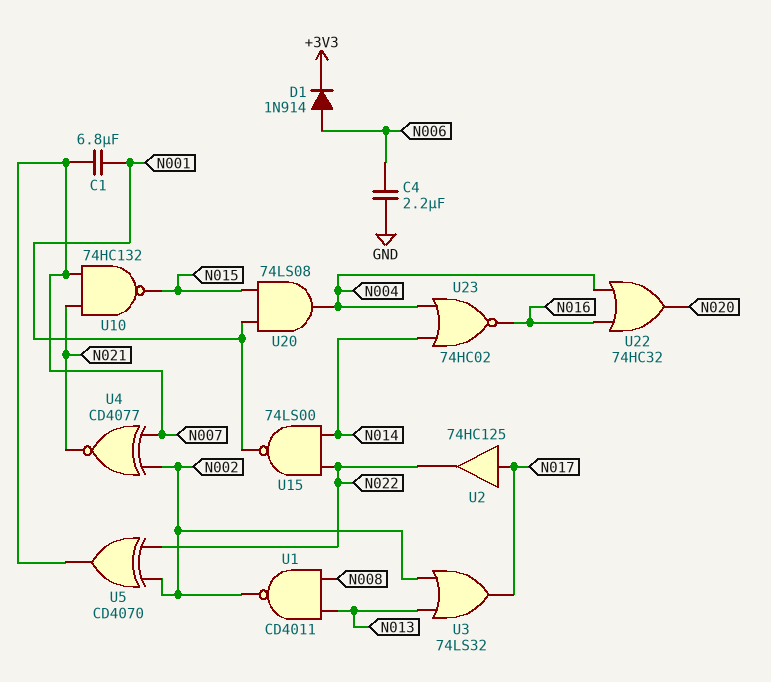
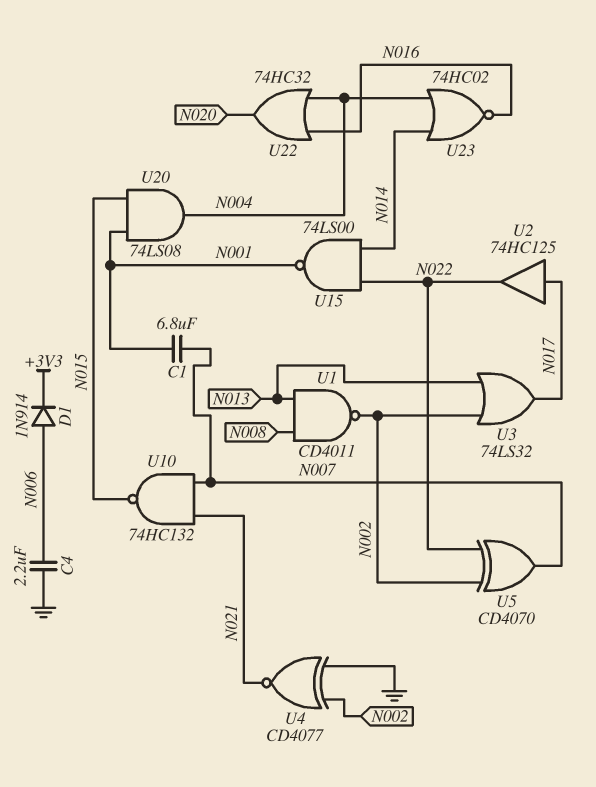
U4: XNOR CD4077 (in N002, in N007, out N021) -> XNOR CD4077 (in GND, in N002, out N021)

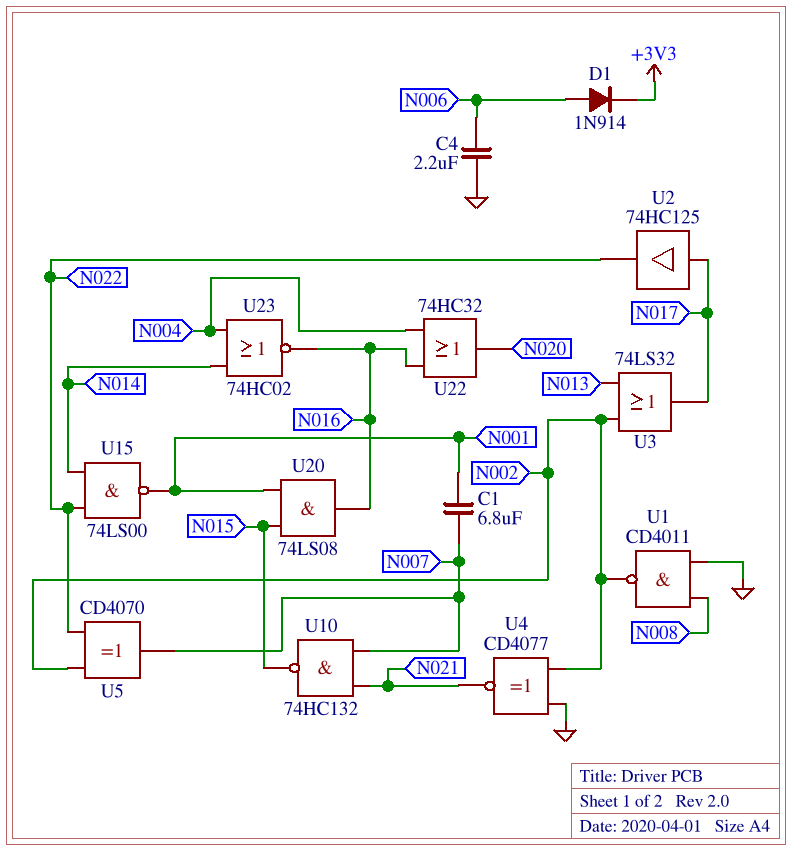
U1: NAND CD4011 (in N008, in N013, out N002) -> NAND CD4011 (in GND, in N008, out N002)
U20: AND 74LS08 (in N001, in N015, out N004) -> AND 74LS08 (in N001, in N015, out N016)

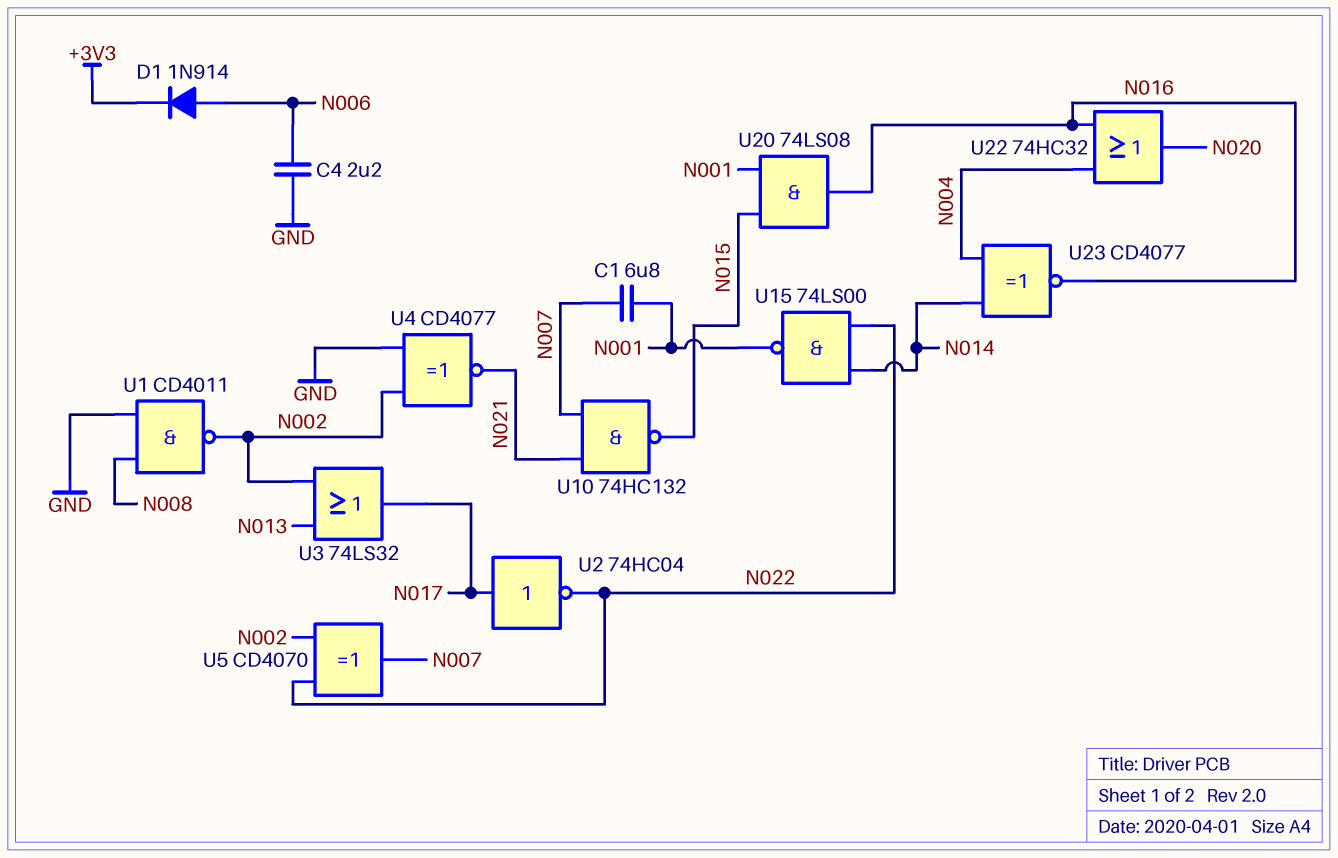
U2: buffer 74HC125 (in N017, out N022) -> NOT 74HC04 (in N017, out N022)
U23: NOR 74HC02 (in N004, in N014, out N016) -> XNOR CD4077 (in N004, in N014, out N016)

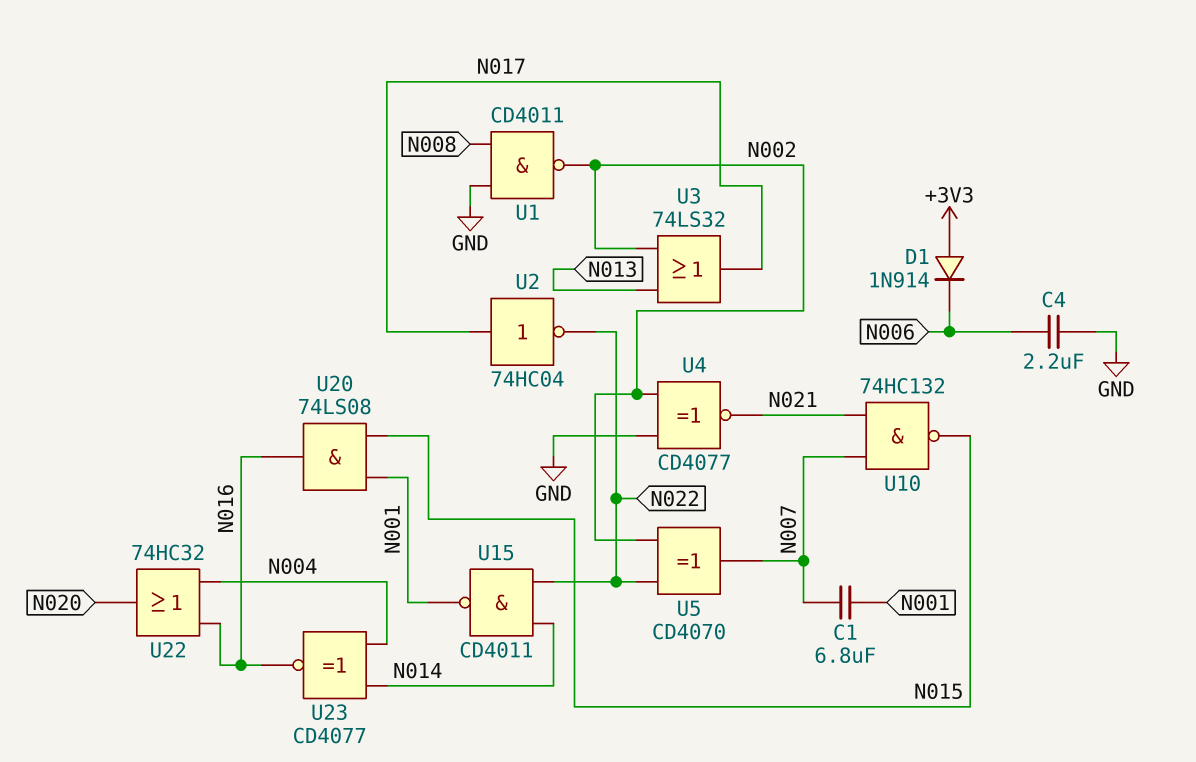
D1: diode 1N914 (A N006, K +3V3) -> diode 1N914 (A +3V3, K N006)
U15: NAND 74LS00 (in N014, in N022, out N001) -> NAND CD4011 (in N014, in N022, out N001)

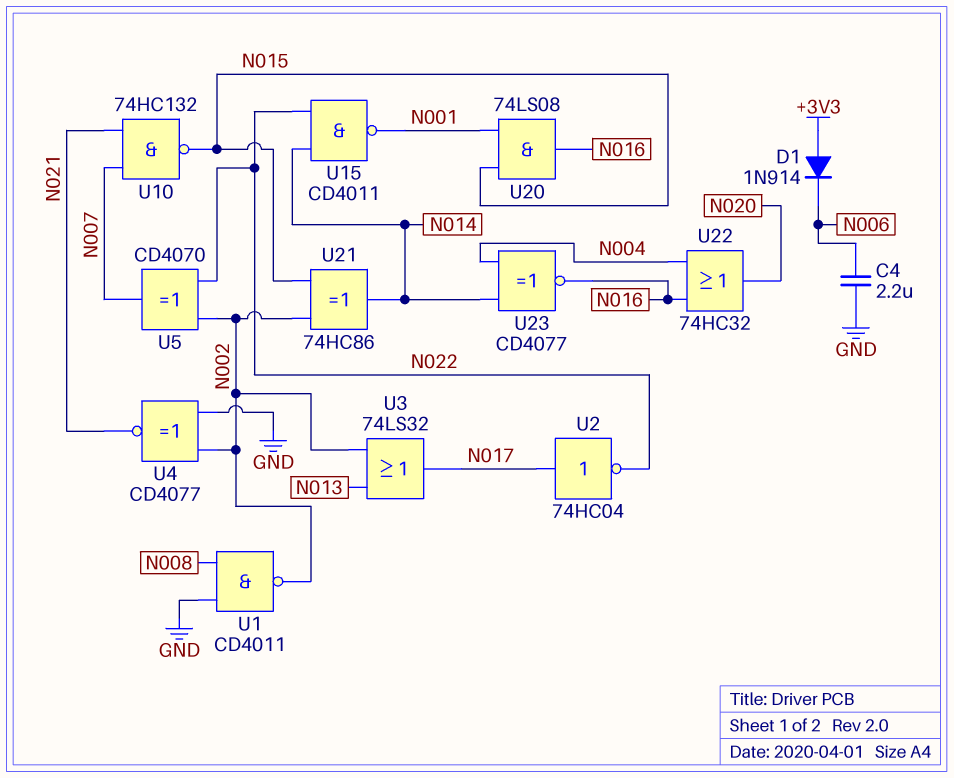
C1: 6.8uF (N001, N007) -> none
U21: none -> XOR 74HC86 (in N002, in N015, out N014)

